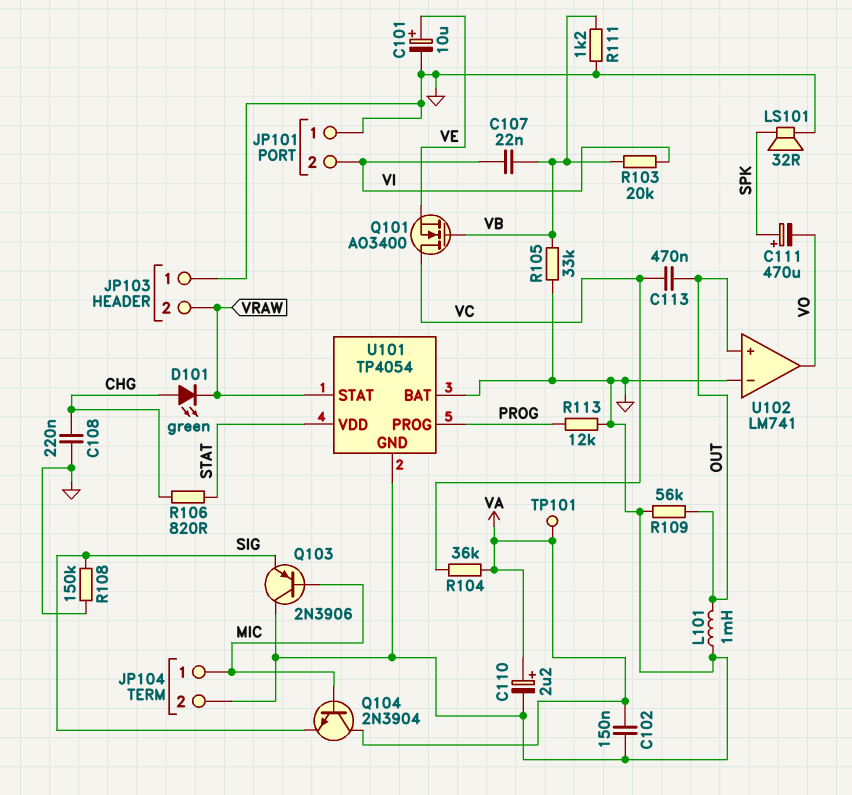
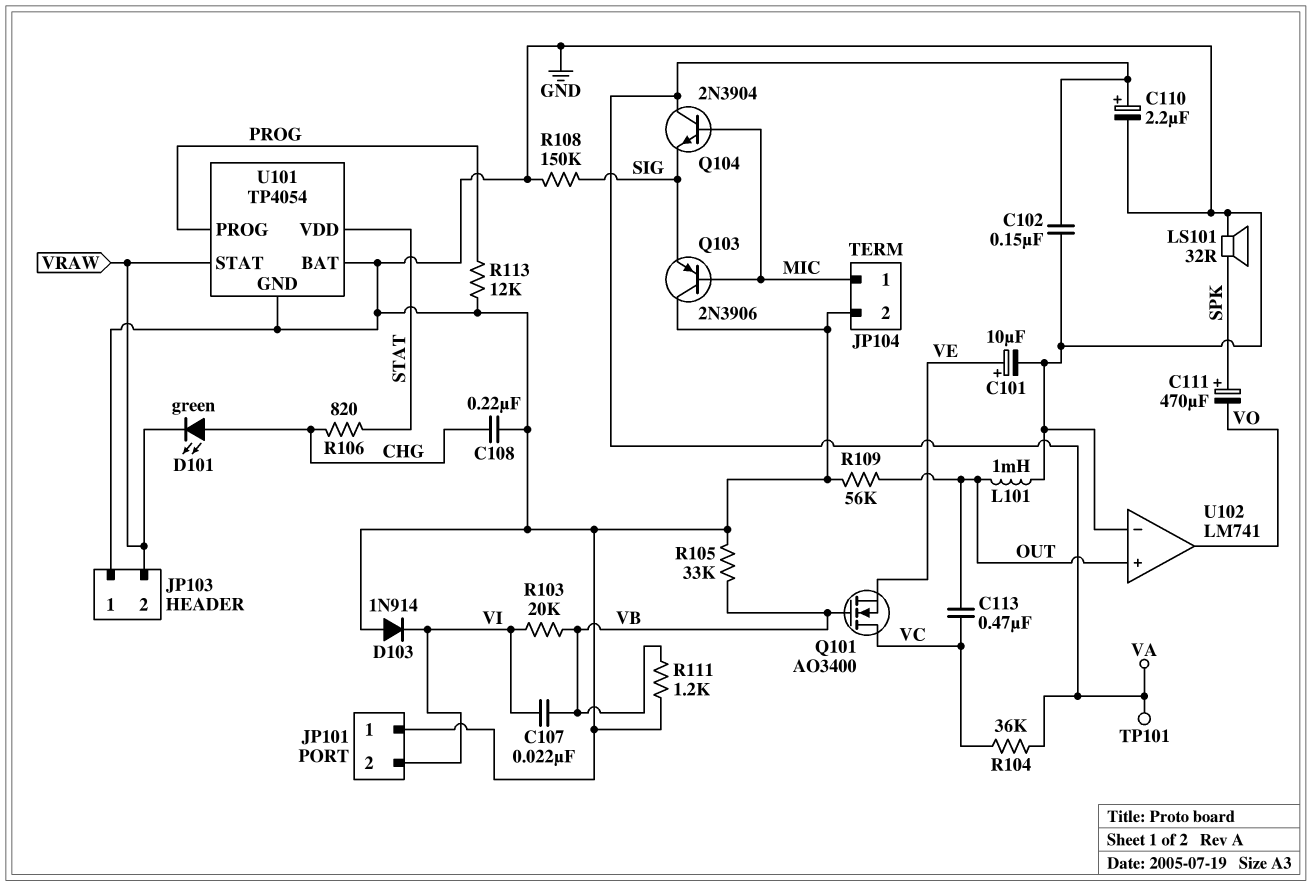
D103: none -> diode 1N914 (A GND, K VI)

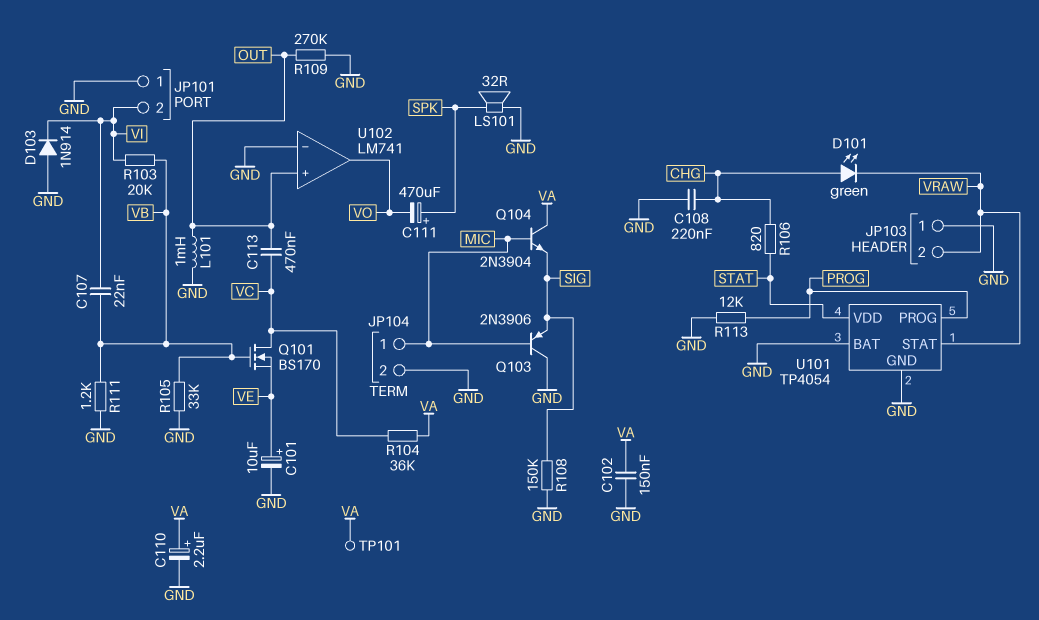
Q101: NMOS AO3400 (G VB, D VC, S VE) -> NMOS BS170 (G VB, D VC, S VE)
R109: 56k (GND, OUT) -> 270k (GND, OUT)

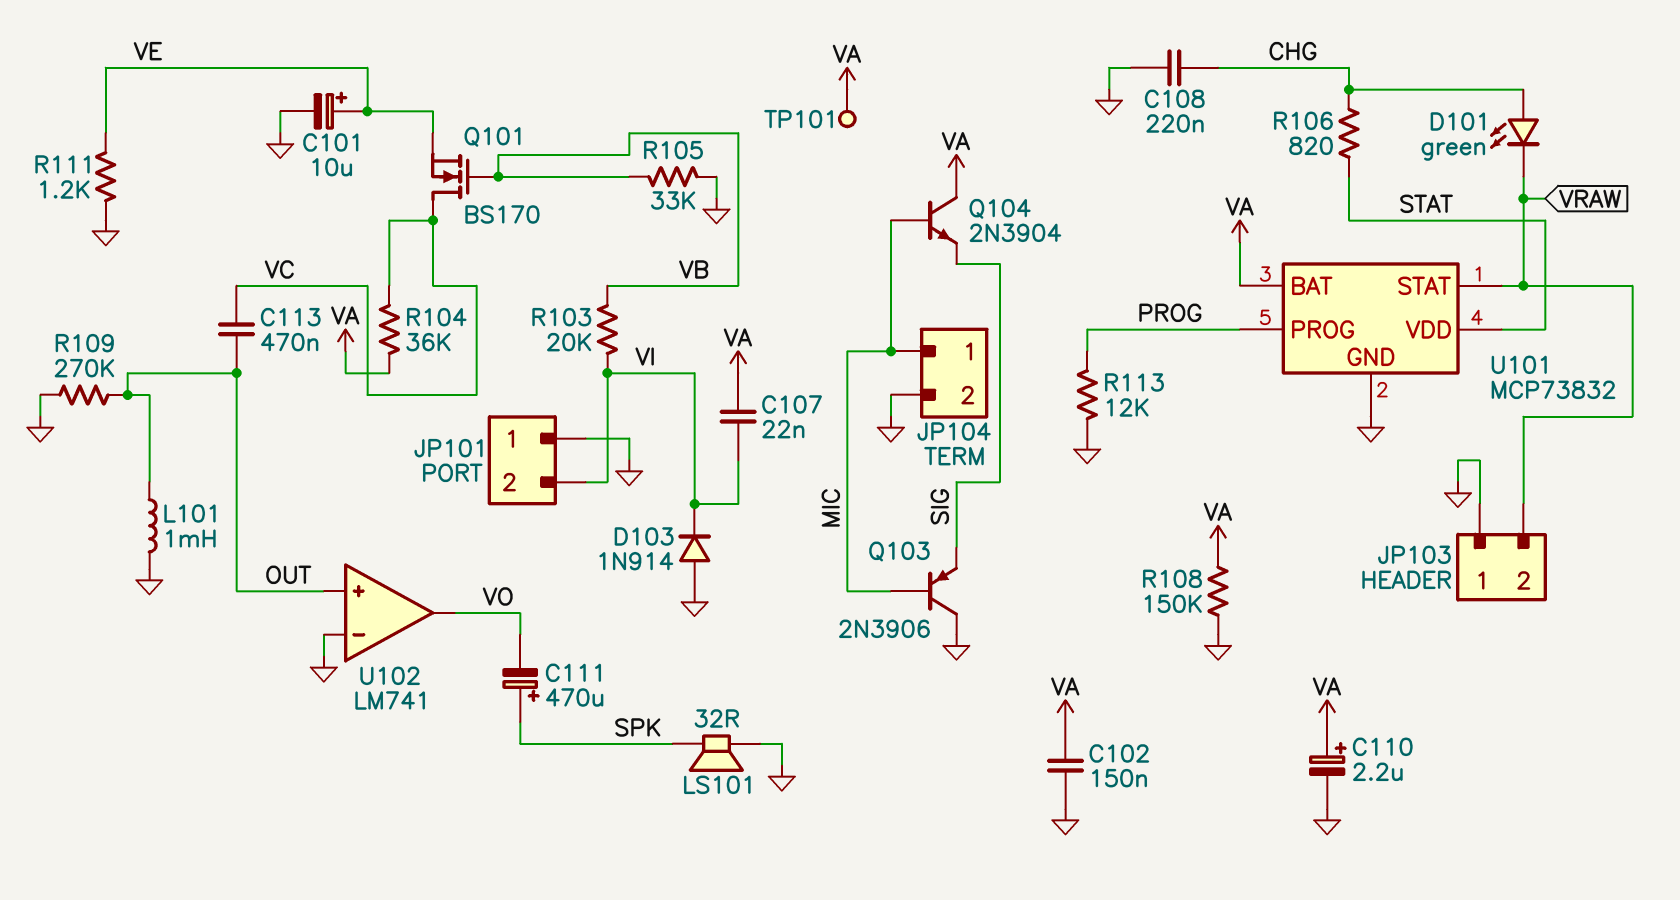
C107: 22nF (VB, VI) -> 22nF (VA, VI)
R108: 150k (GND, SIG) -> 150k (GND, VA)
R111: 1.2k (GND, VB) -> 1.2k (GND, VE)
U101: TP4054 -> MCP73832
U101 pin BAT: GND -> VA

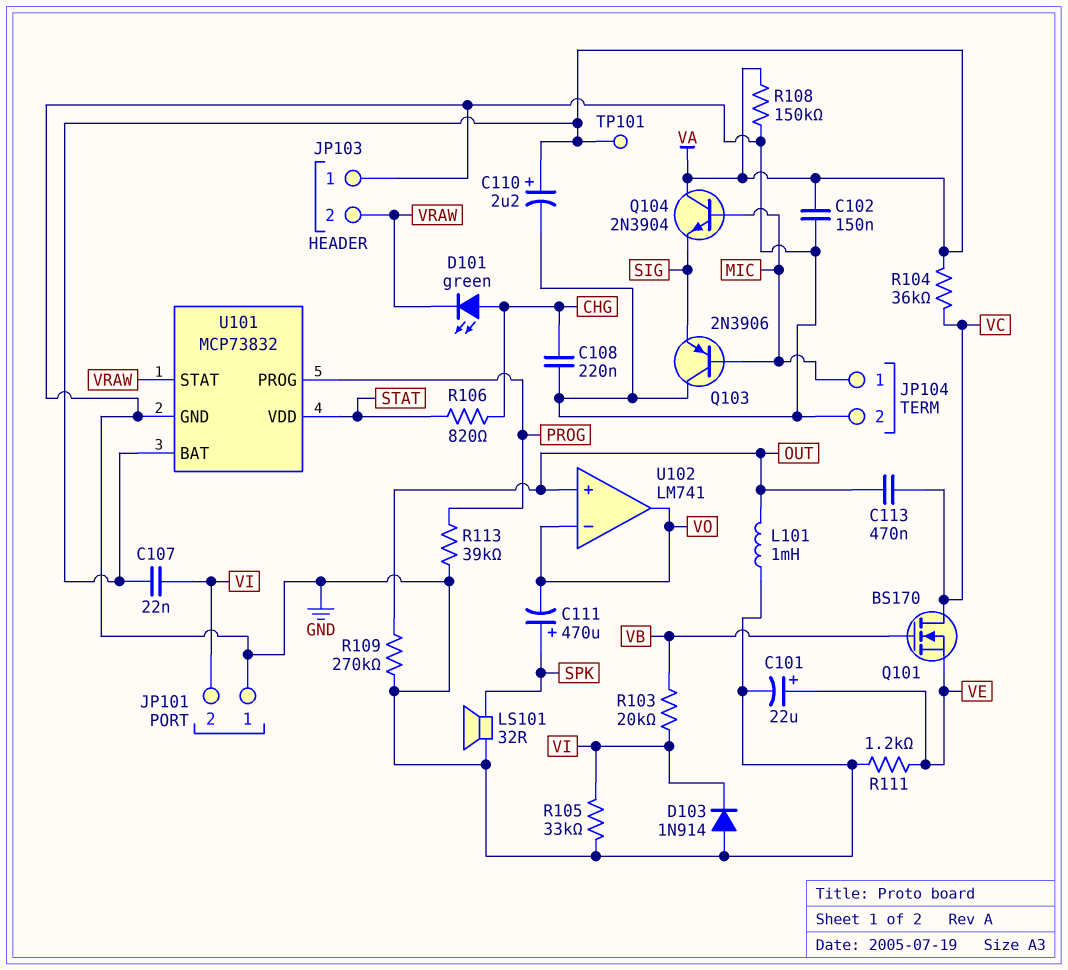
C101: 10uF (plus VE, minus GND) -> 22uF (plus VE, minus GND)
R105: 33k (GND, VB) -> 33k (GND, VI)
R113: 12k (GND, PROG) -> 39k (GND, PROG)
U102 pin in-: GND -> VO

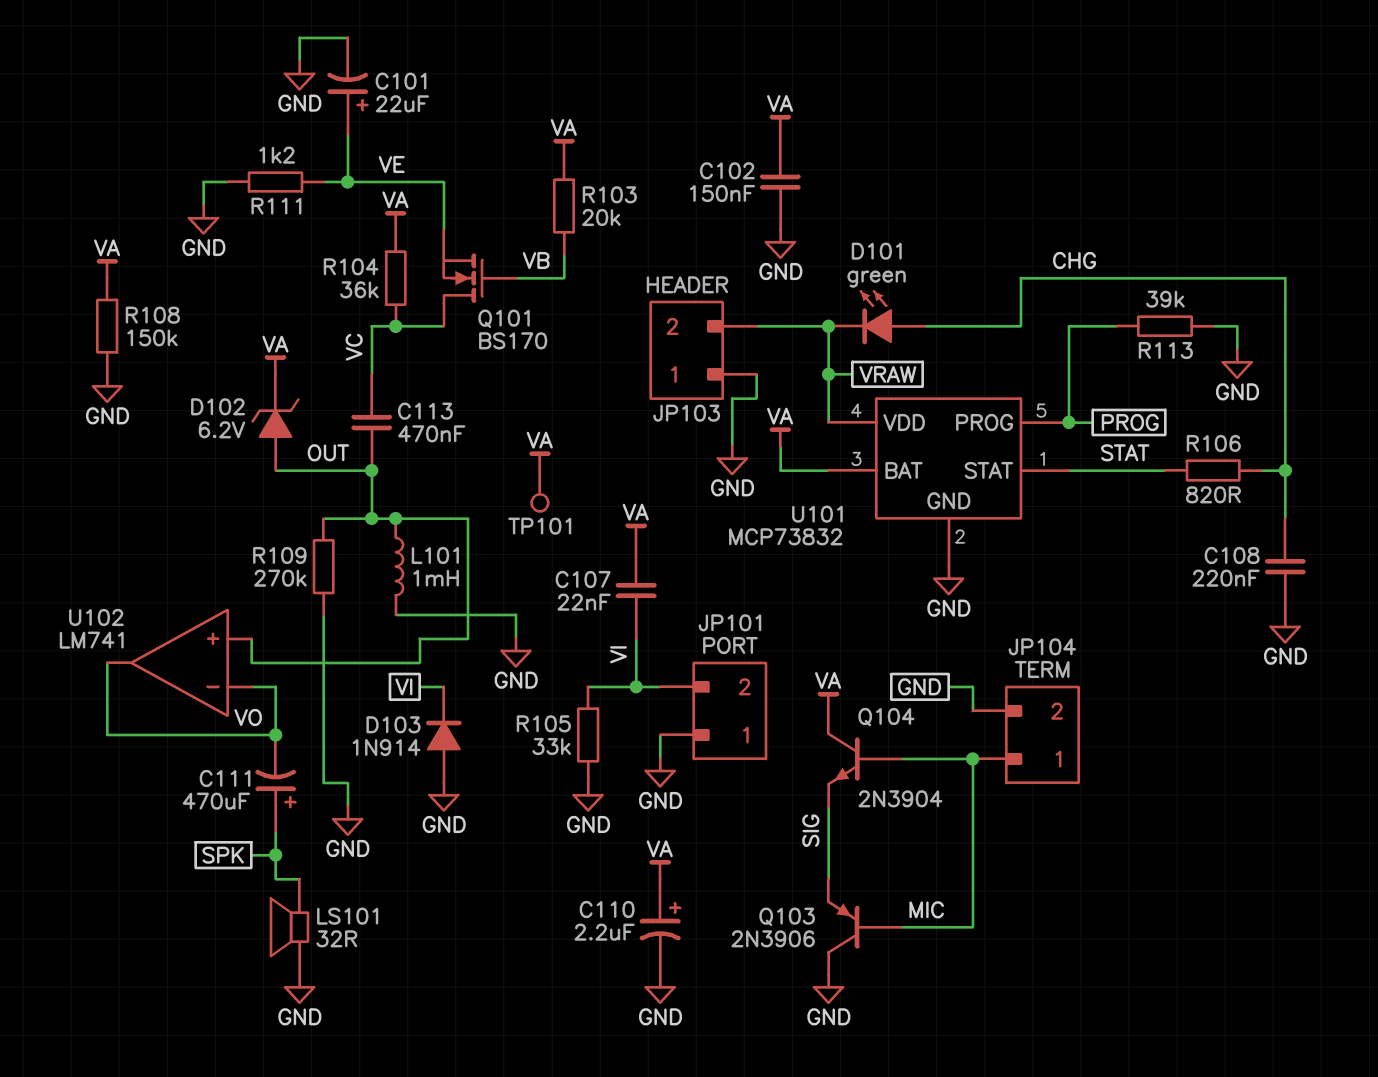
D102: none -> zener 6.2V (A OUT, K VA)
R103: 20k (VB, VI) -> 20k (VA, VB)
U101 pin STAT: VRAW -> STAT
U101 pin VDD: STAT -> VRAW

